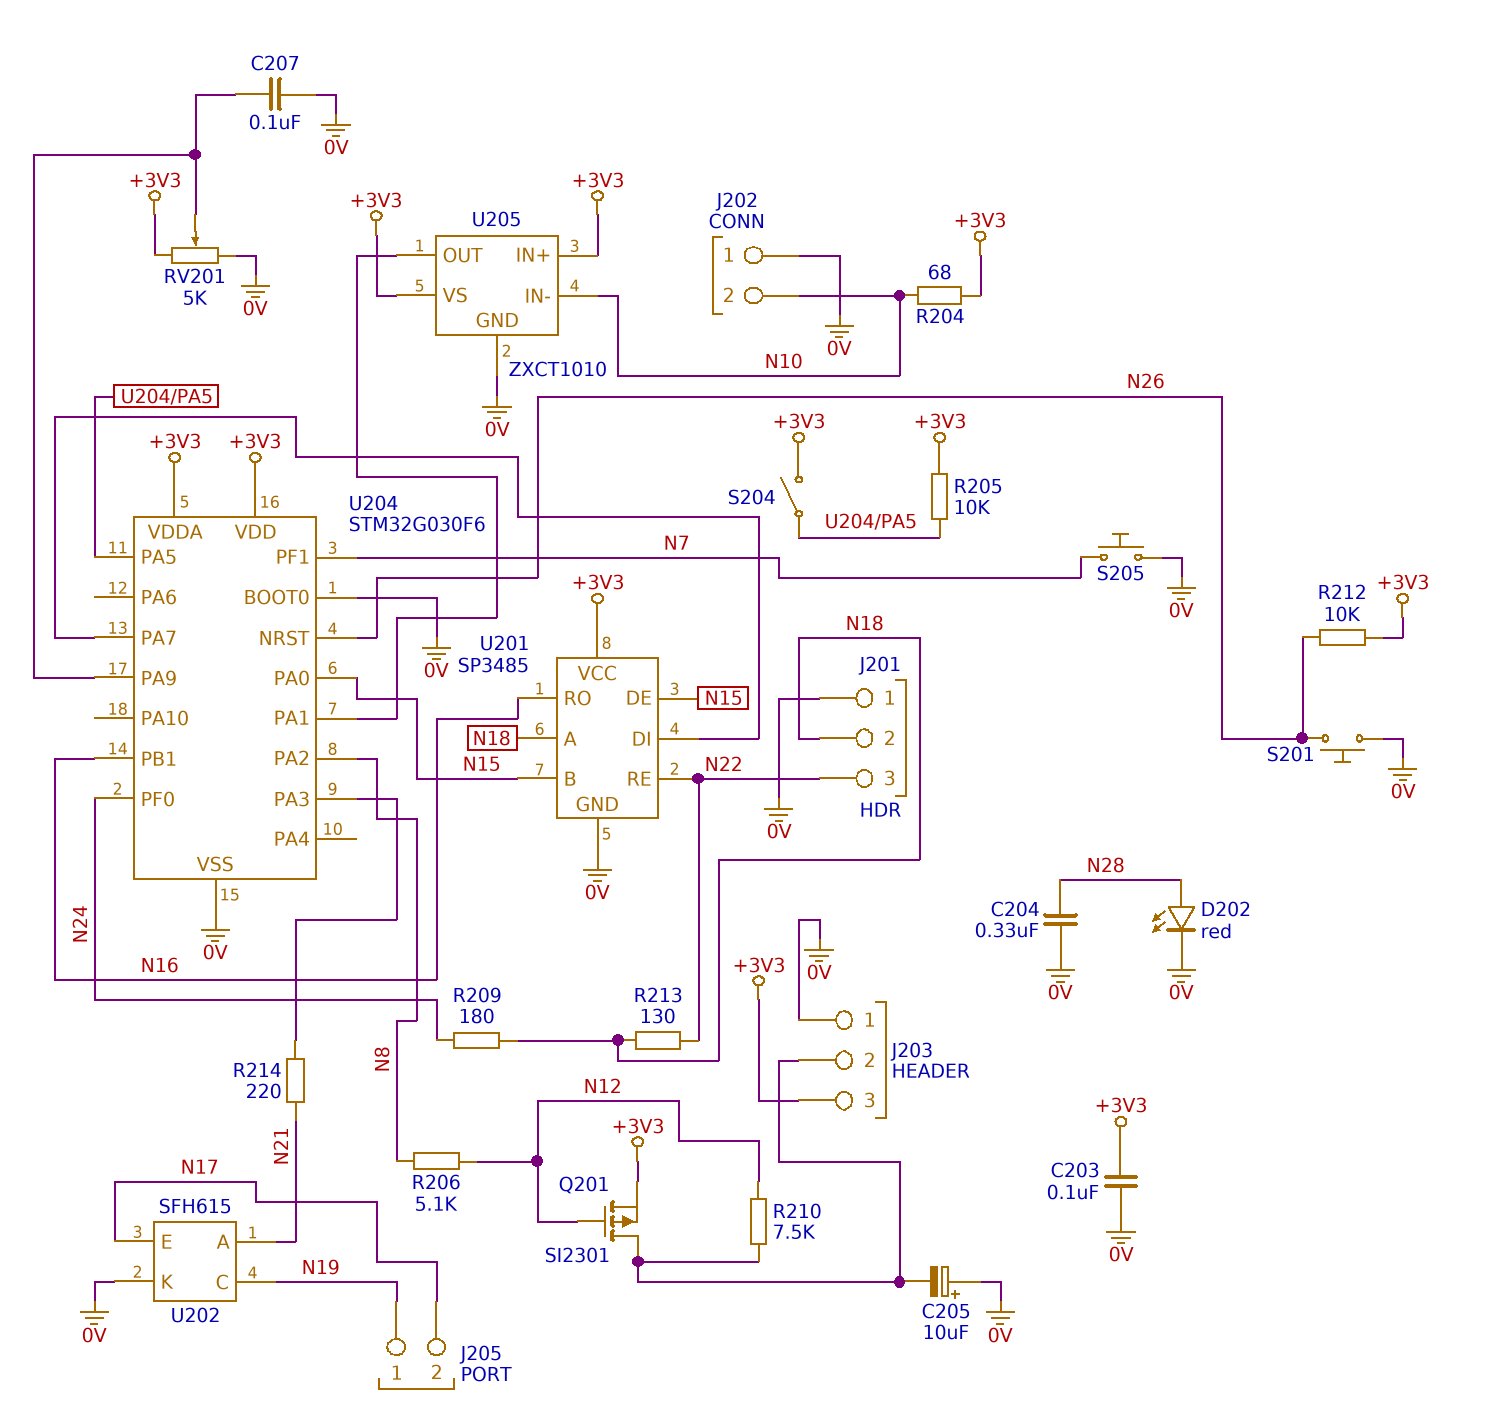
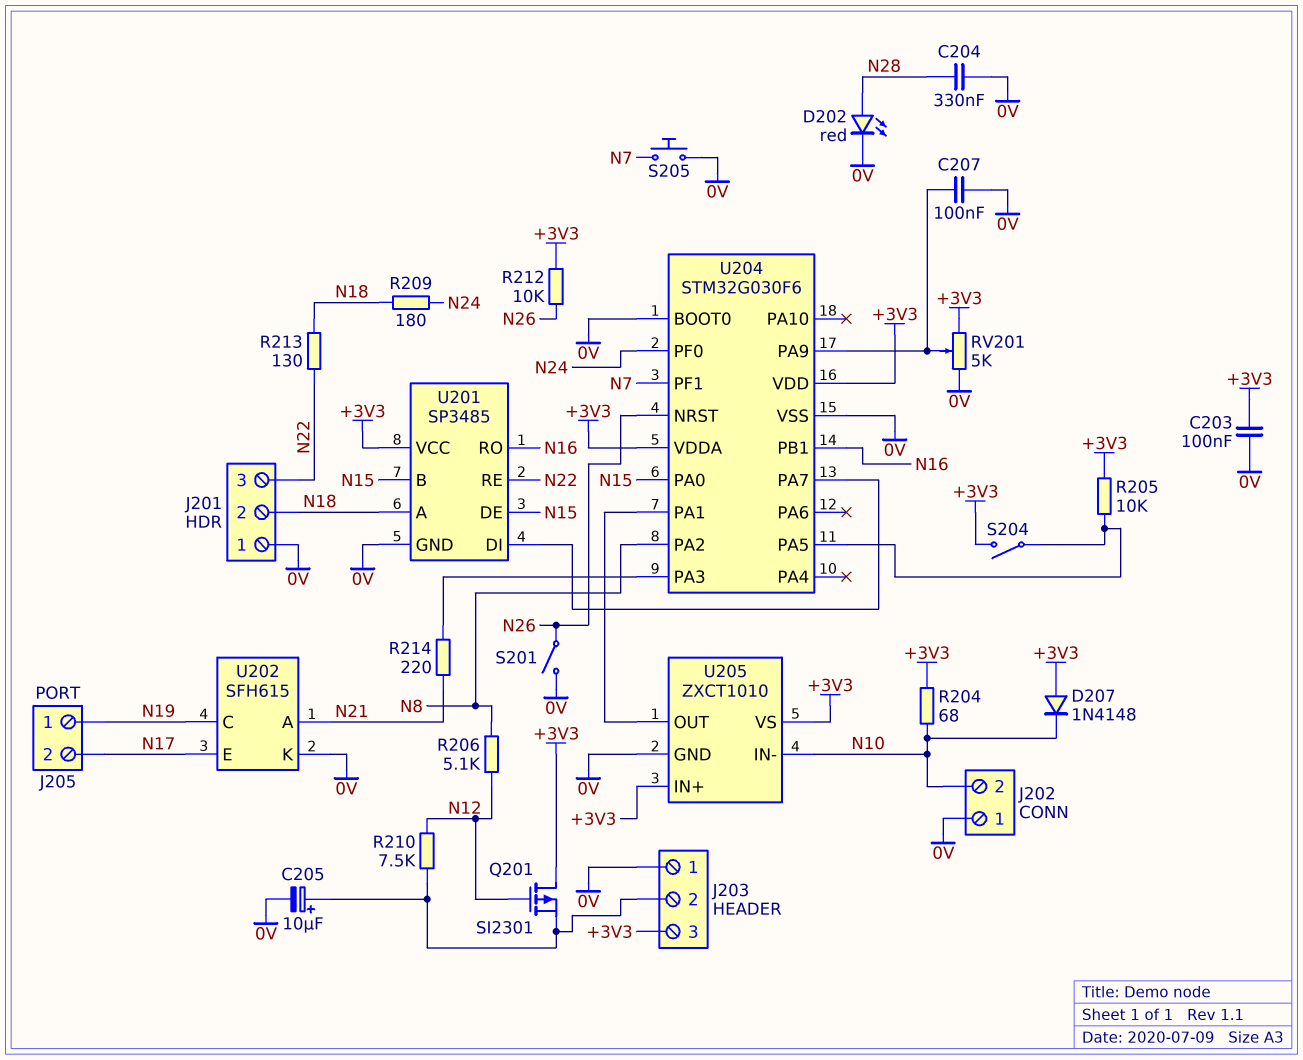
C205: 10uF (plus 0V, minus J203/2) -> 10uF (plus J203/2, minus 0V)
D207: none -> diode 1N4148 (A +3V3, K N10)
Q201: PMOS SI2301 (G N12, D J203/2, S +3V3) -> PMOS SI2301 (G N12, D +3V3, S J203/2)
S201: button (0V, N26) -> switch (0V, N26)

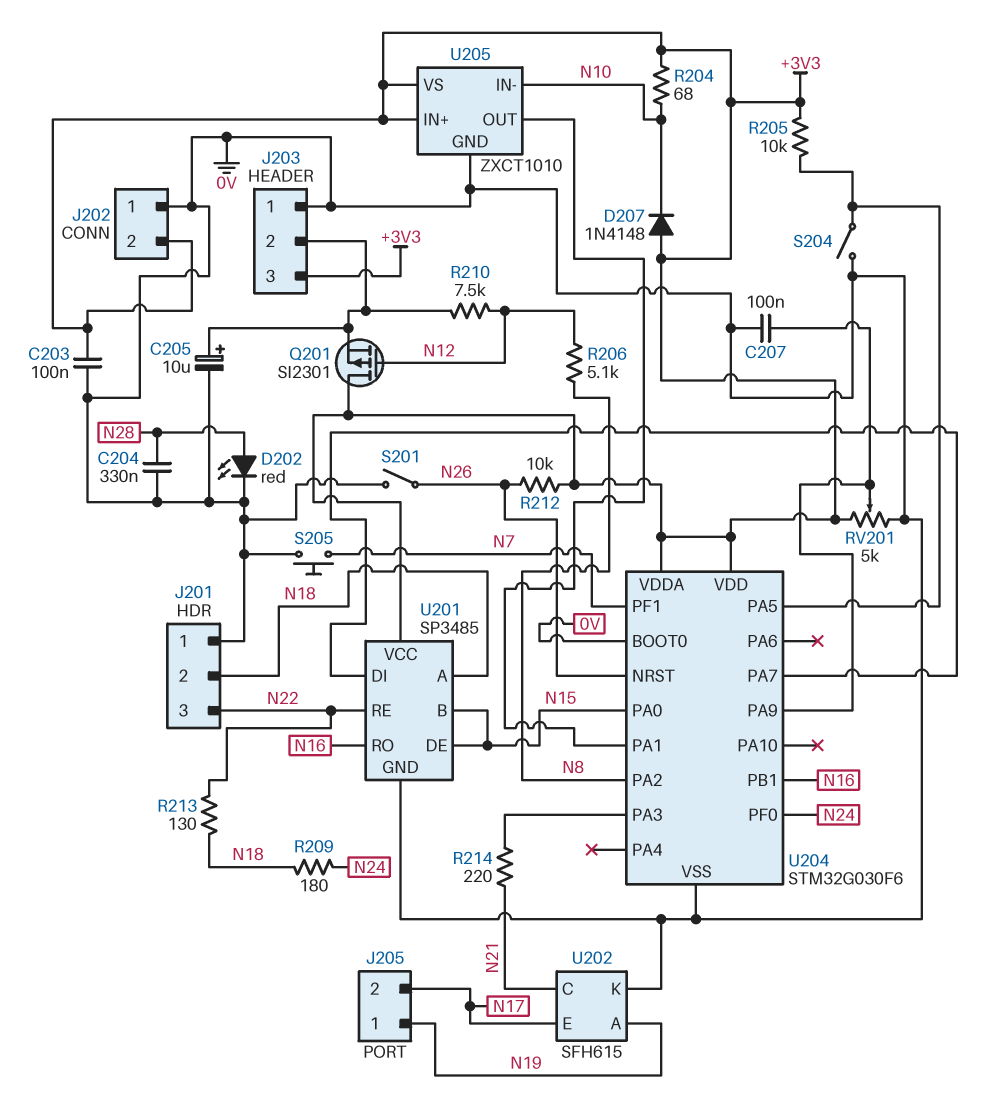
J202 pin 2: N10 -> +3V3
S204: switch (+3V3, U204/PA5) -> switch (0V, U204/PA5)
U202 pin A: N21 -> N19
U202 pin C: N19 -> N21

